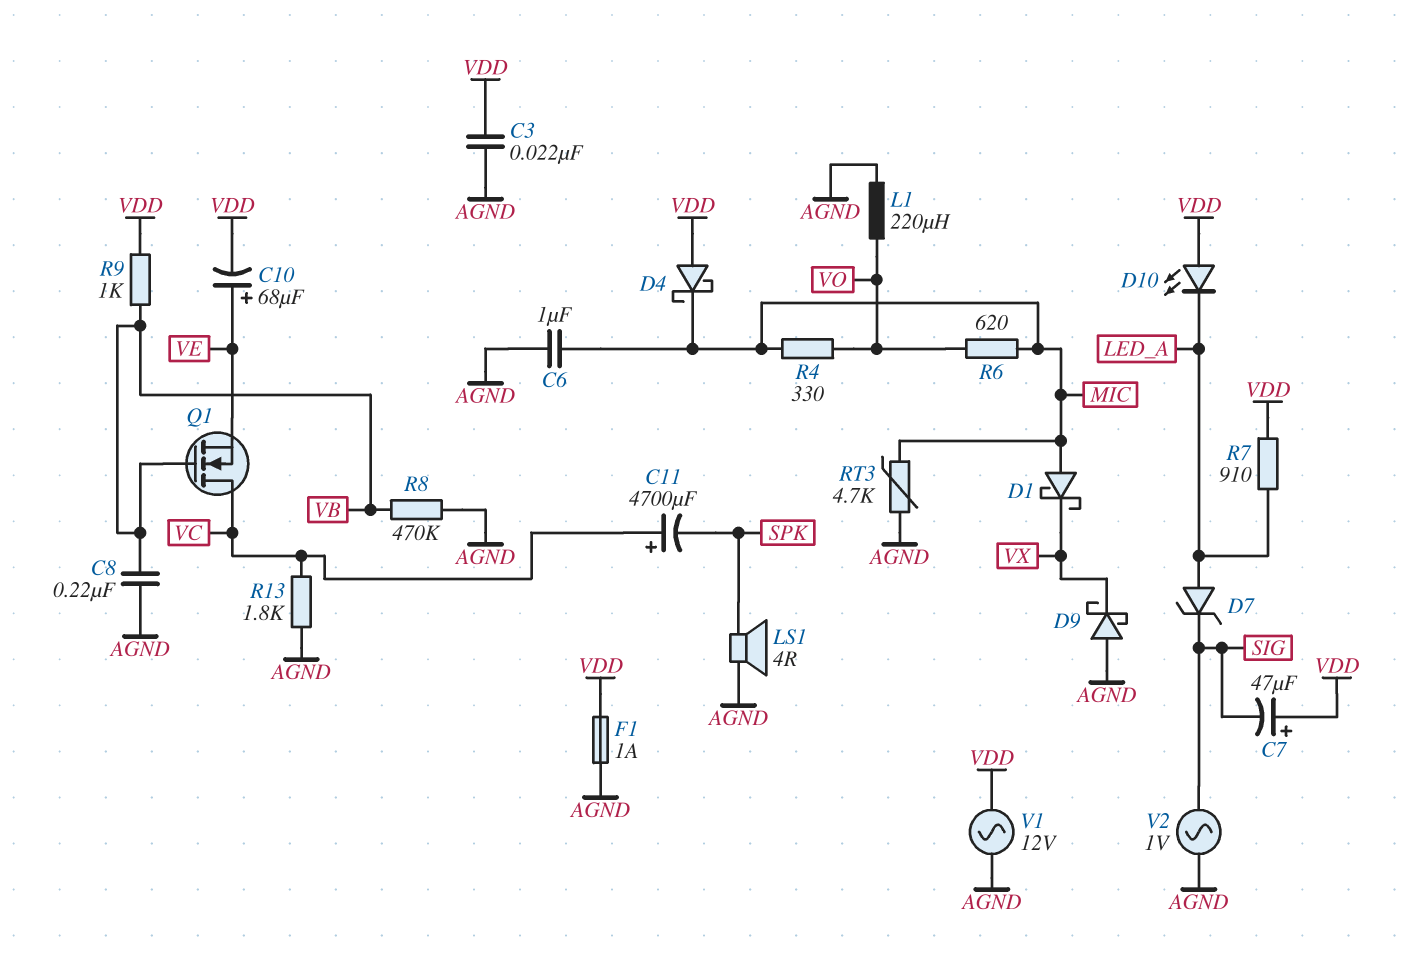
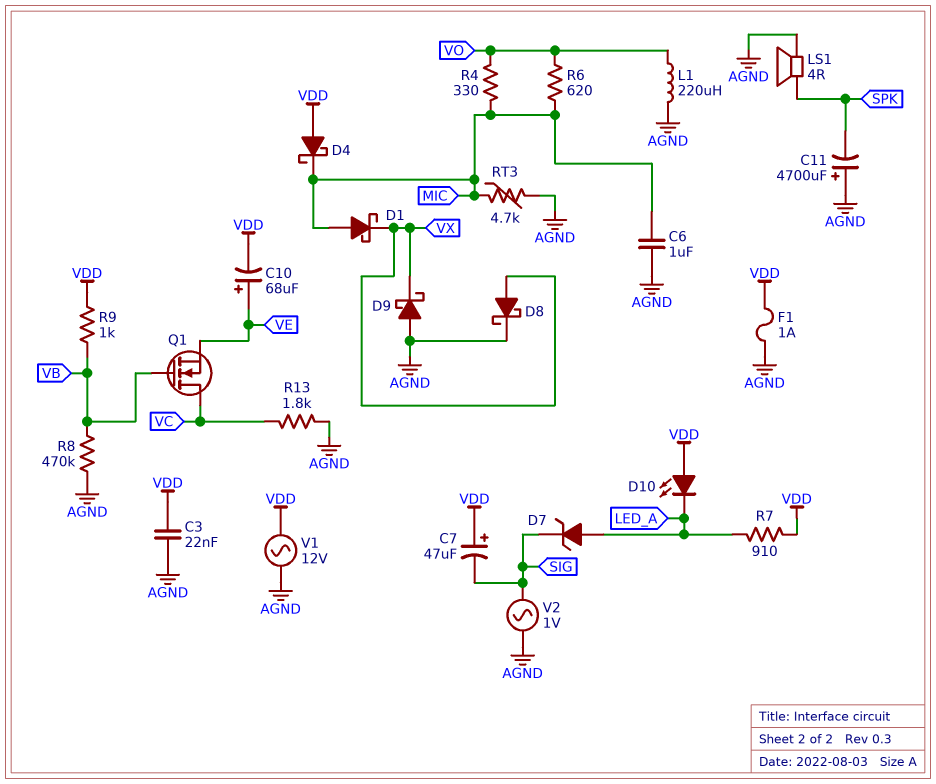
C8: 220nF (AGND, VB) -> none
C11: 4700uF (plus VC, minus SPK) -> 4700uF (plus AGND, minus SPK)
D8: none -> schottky (A VX, K AGND)

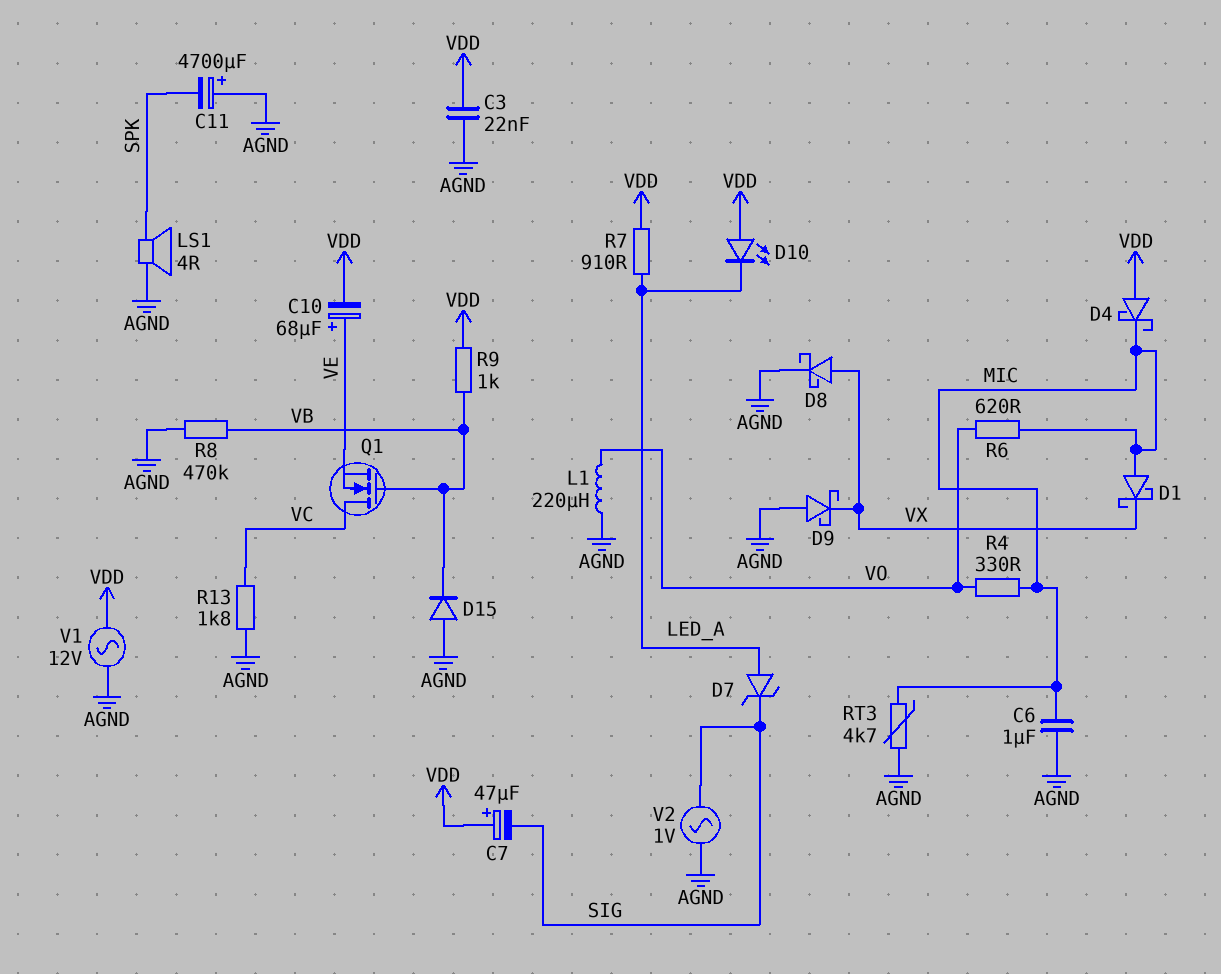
D15: none -> diode (A AGND, K VB)
F1: 1A (AGND, VDD) -> none

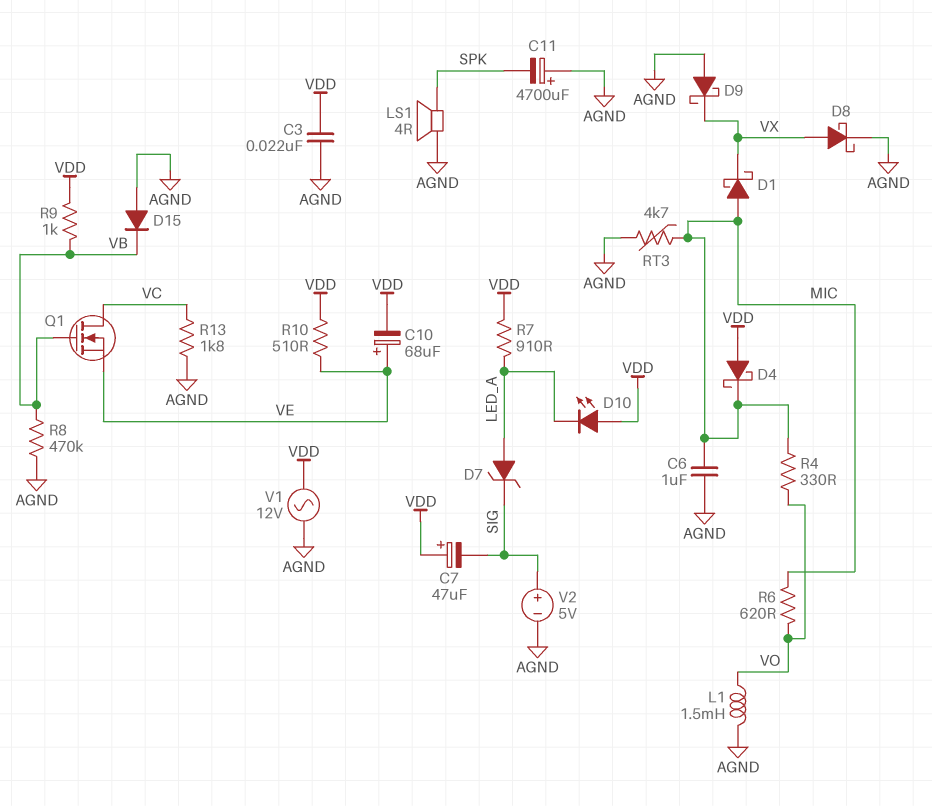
L1: 220uH (AGND, VO) -> 1.5mH (AGND, VO)
R10: none -> 510 (VDD, VE)
V2: AC 1V (AGND, SIG) -> 5V (plus SIG, minus AGND)

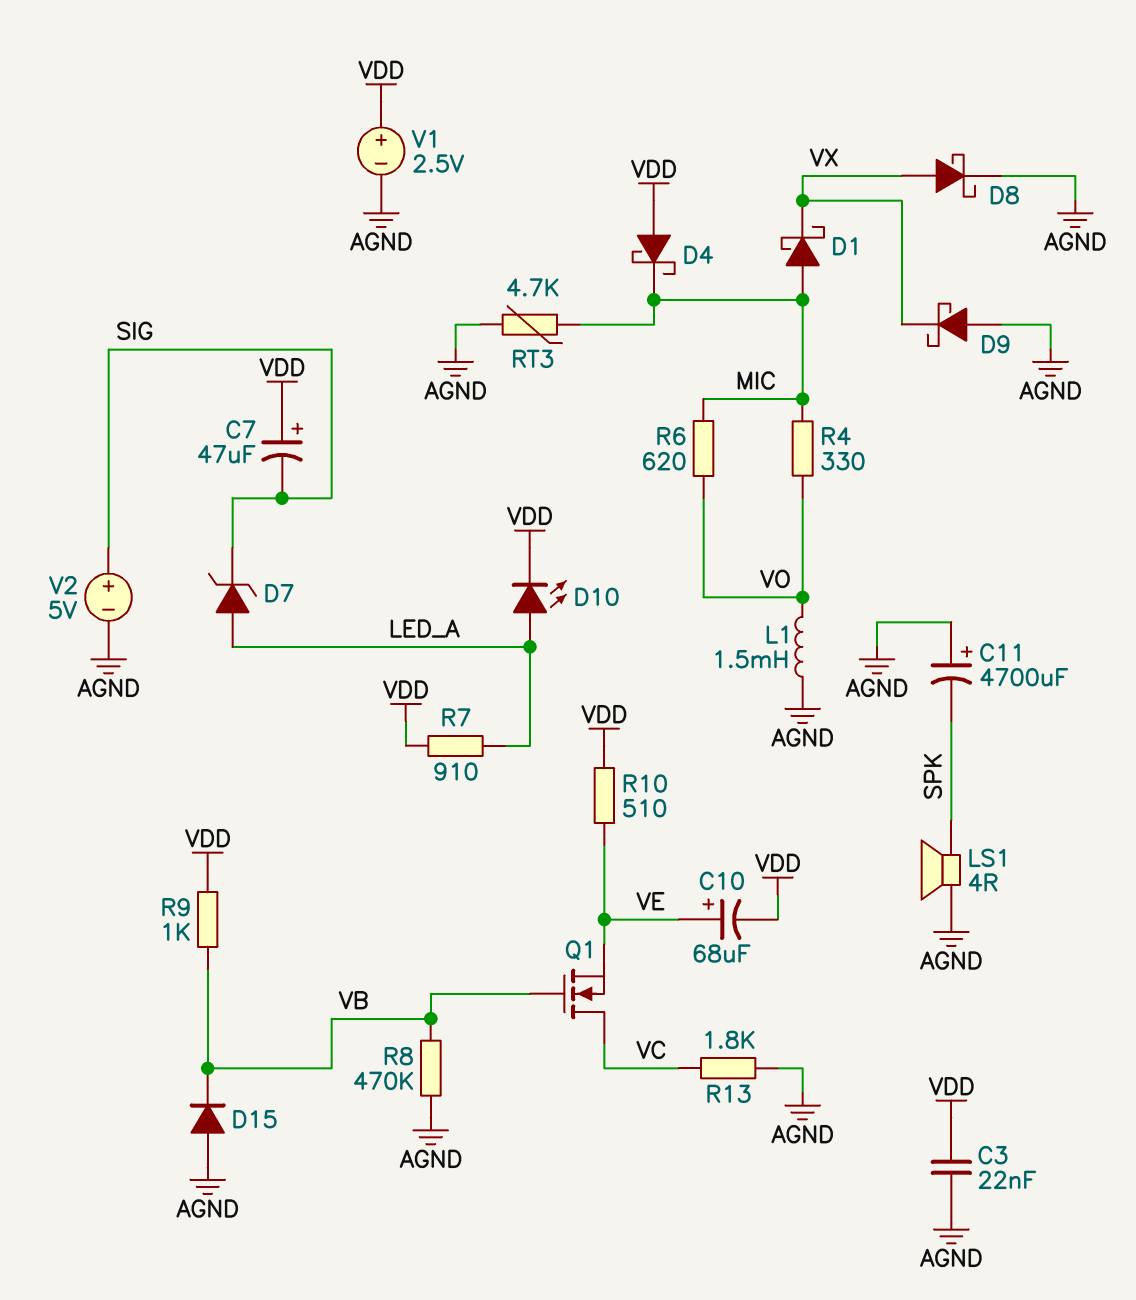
C6: 1uF (AGND, MIC) -> none
D10: LED (A VDD, K LED_A) -> LED (A LED_A, K VDD)
V1: AC 12V (AGND, VDD) -> 2.5V (plus VDD, minus AGND)

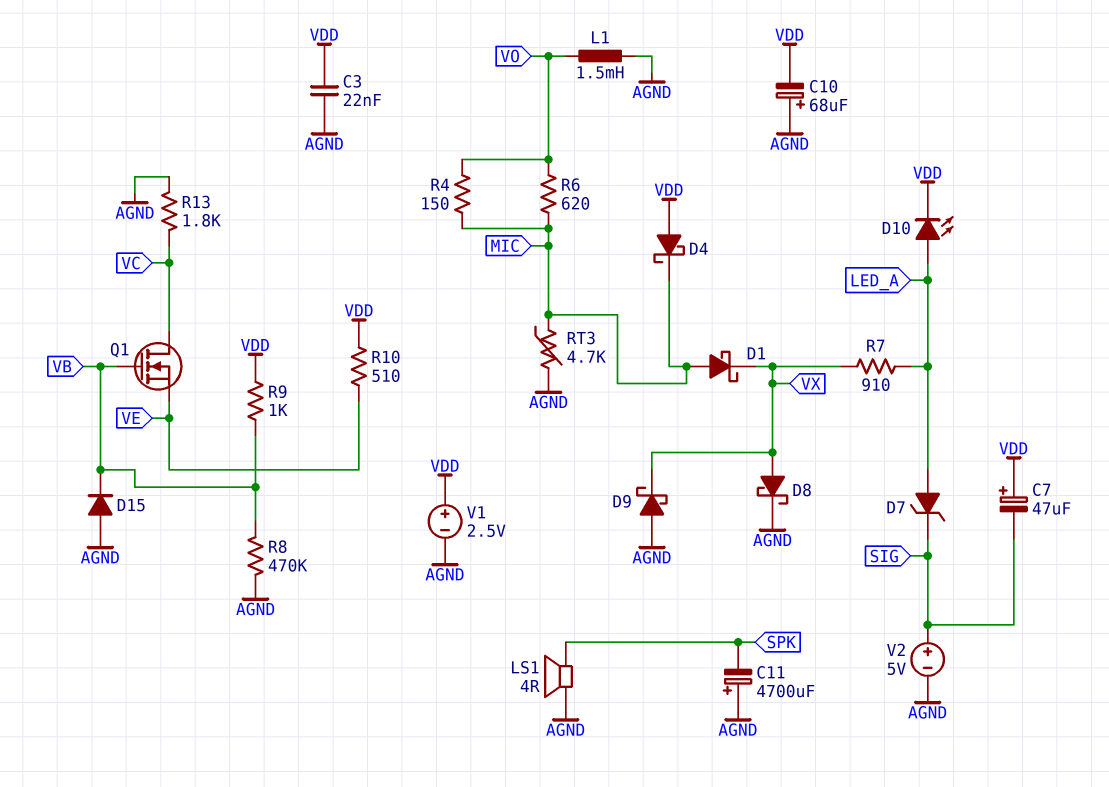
C10: 68uF (plus VE, minus VDD) -> 68uF (plus AGND, minus VDD)
R4: 330 (MIC, VO) -> 150 (MIC, VO)
R7: 910 (LED_A, VDD) -> 910 (LED_A, VX)

